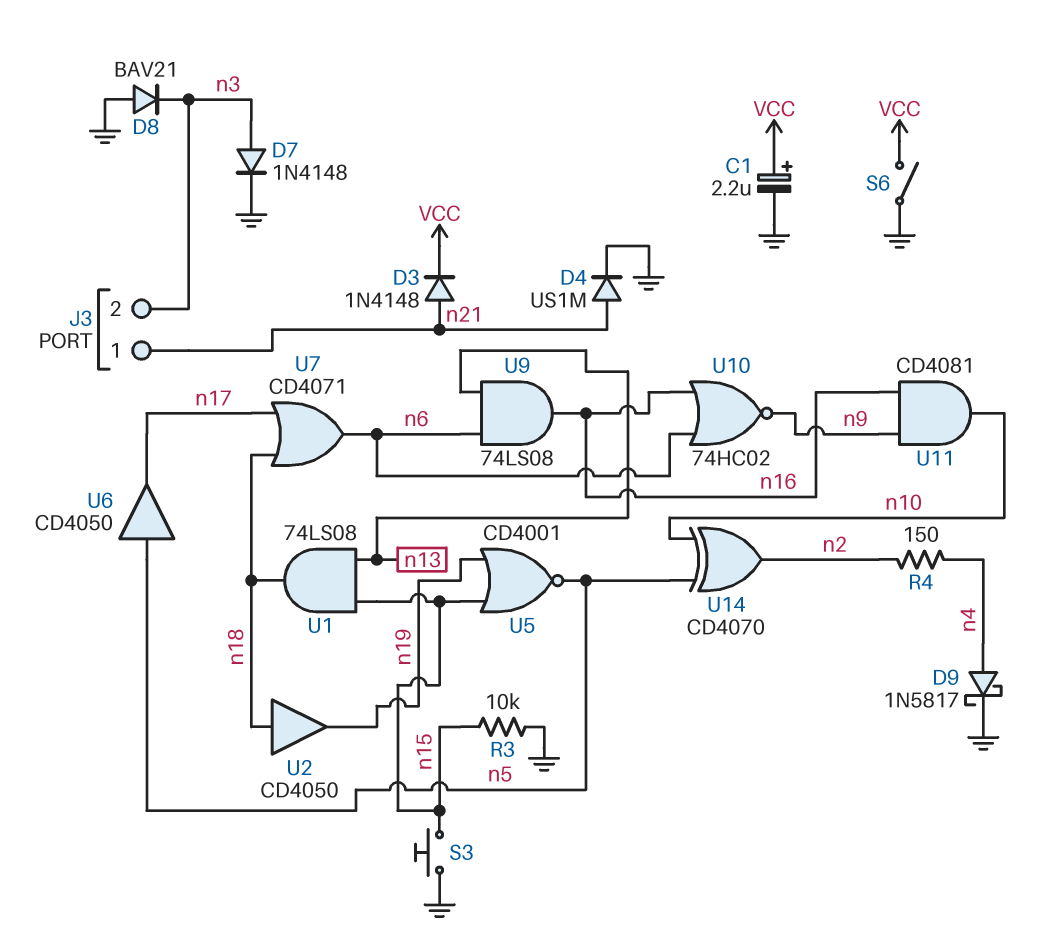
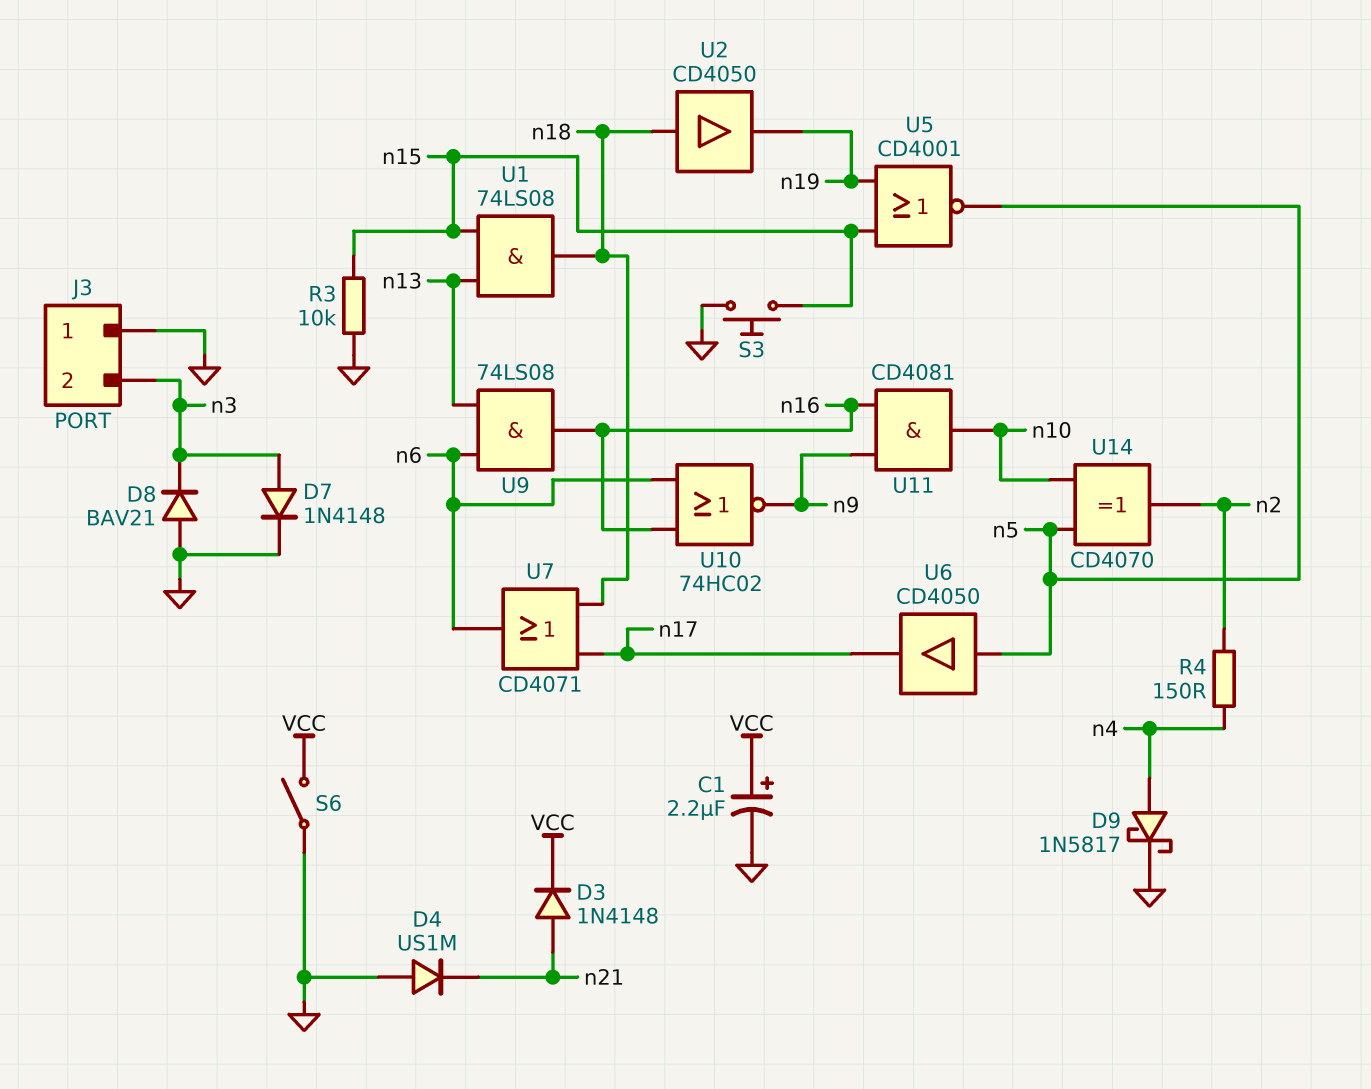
D4: diode US1M (A n21, K GND) -> diode US1M (A GND, K n21)
J3 pin 1: n21 -> GND

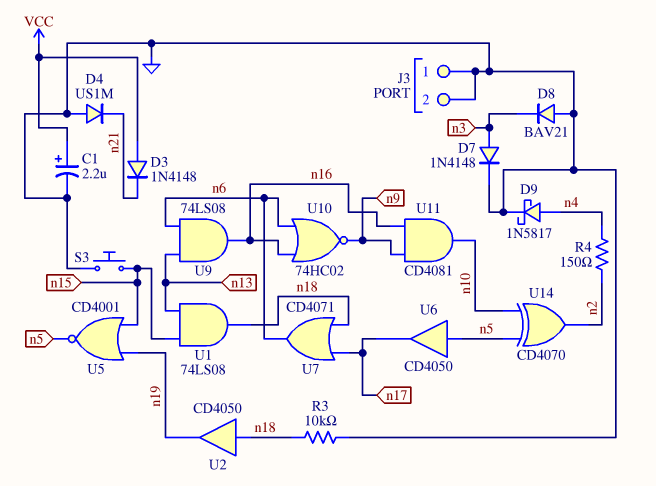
D3: diode 1N4148 (A n21, K VCC) -> diode 1N4148 (A VCC, K n21)
J3 pin 2: n3 -> GND
R3: 10k (GND, n15) -> 10k (GND, n18)
S6: switch (GND, VCC) -> none

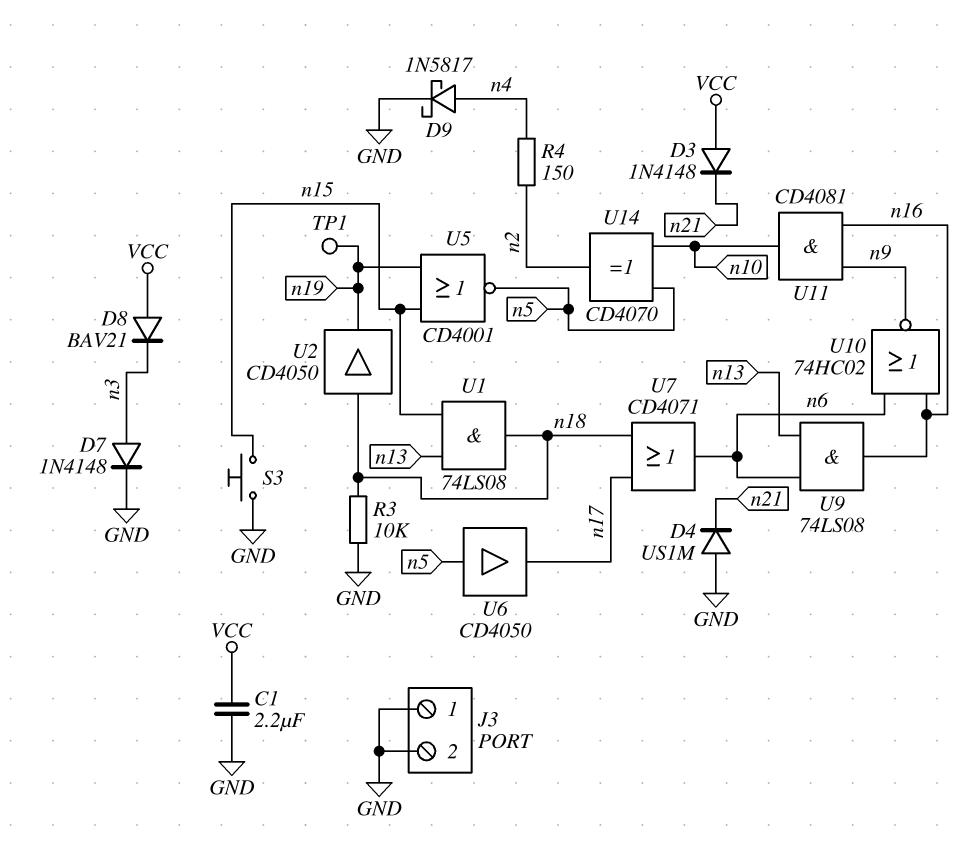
C1: 2.2uF (plus VCC, minus GND) -> 2.2uF (GND, VCC)
D8: diode BAV21 (A GND, K n3) -> diode BAV21 (A VCC, K n3)
TP1: none -> test point (n19)

